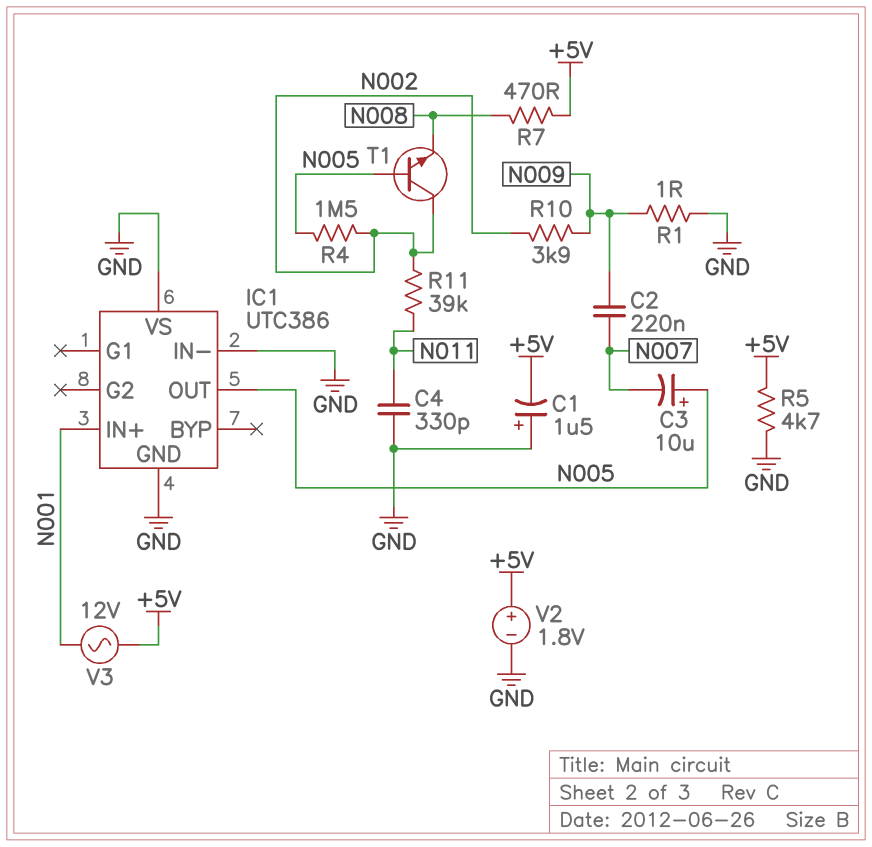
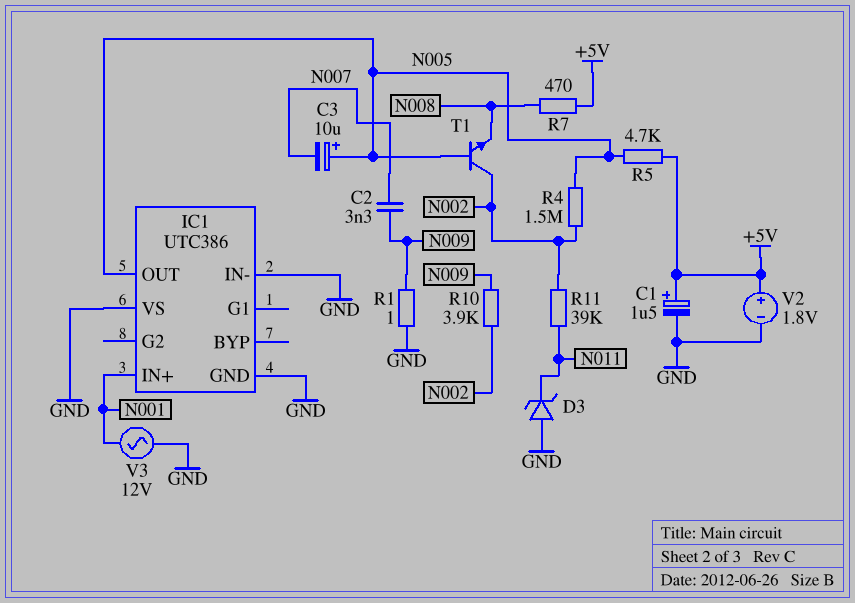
C1: 1.5uF (plus GND, minus +5V) -> 1.5uF (plus +5V, minus GND)
C2: 220nF (N007, N009) -> 3.3nF (N007, N009)
C4: 330pF (GND, N011) -> none
D3: none -> zener (A GND, K N011)
R5: 4.7k (+5V, GND) -> 4.7k (+5V, N005)
V3: AC 12V (+5V, N001) -> AC 12V (GND, N001)

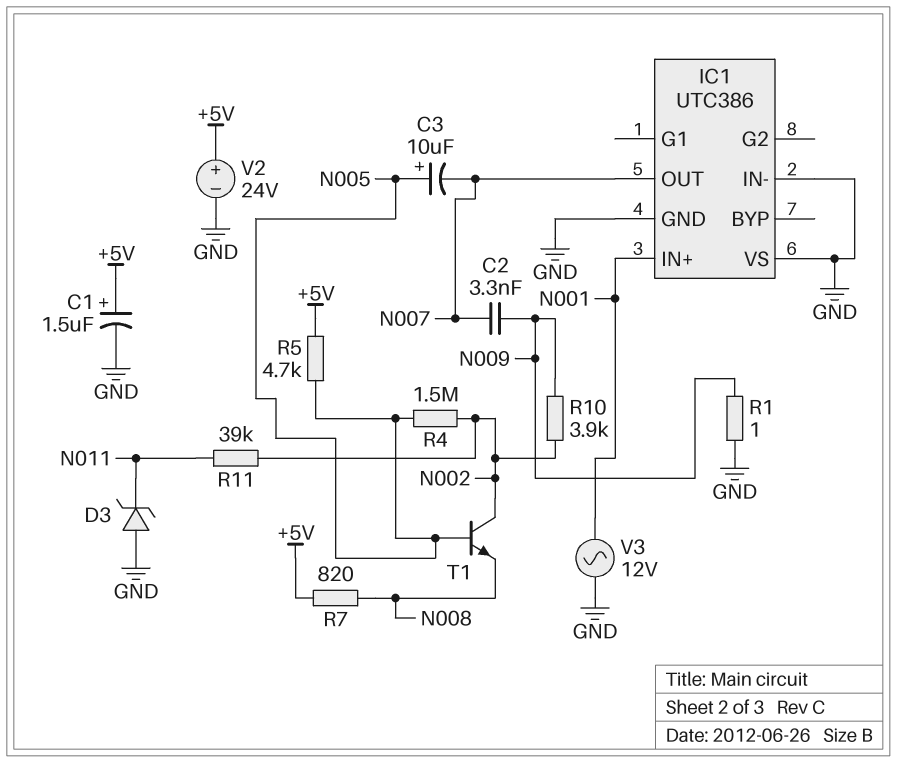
IC1 pin OUT: N005 -> N007
R7: 470 (+5V, N008) -> 820 (+5V, N008)
V2: 1.8V (plus +5V, minus GND) -> 24V (plus +5V, minus GND)

